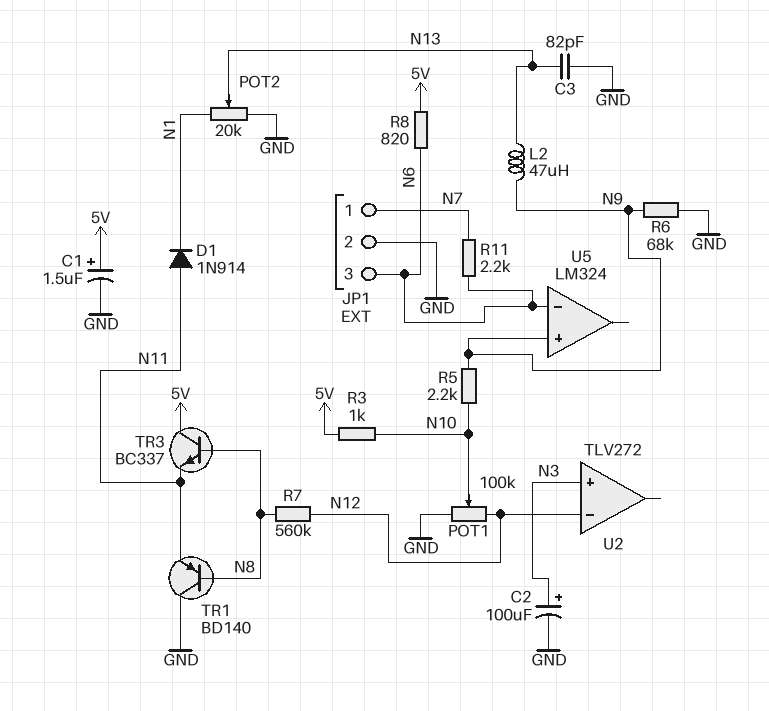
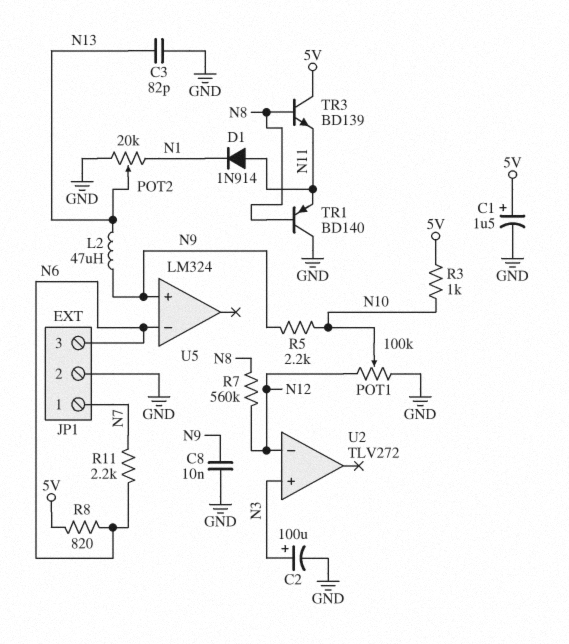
C8: none -> 10nF (GND, N9)
R6: 68k (GND, N9) -> none
TR3: NPN BC337 (B N8, C 5V, E N11) -> NPN BD139 (B N8, C 5V, E N11)

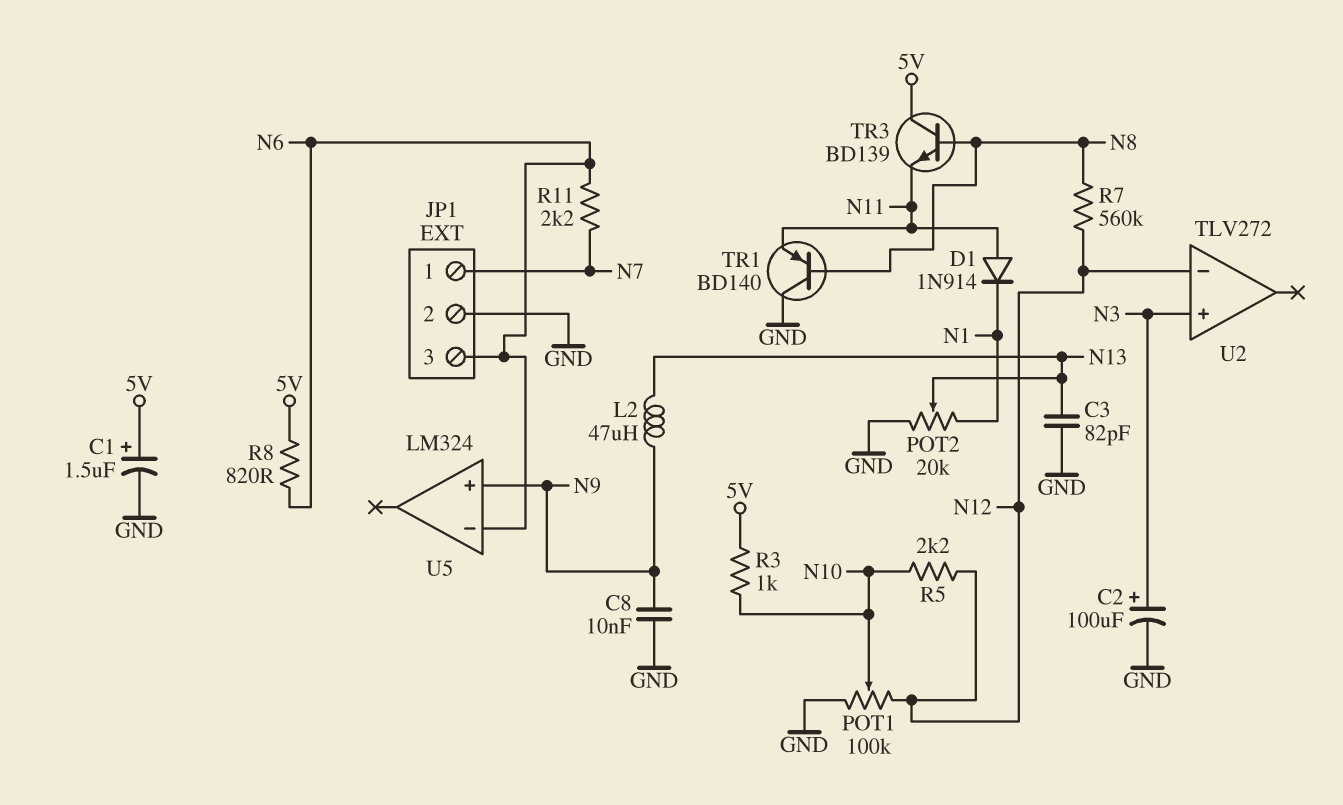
R5: 2.2k (N9, N10) -> 2.2k (N10, N12)

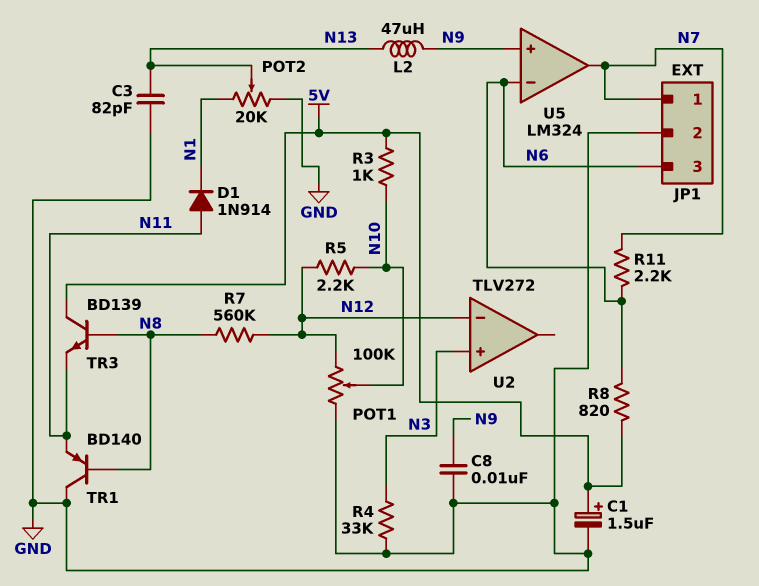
C2: 100uF (plus N3, minus GND) -> none
R4: none -> 33k (GND, N3)
U5 pin out: none -> N7

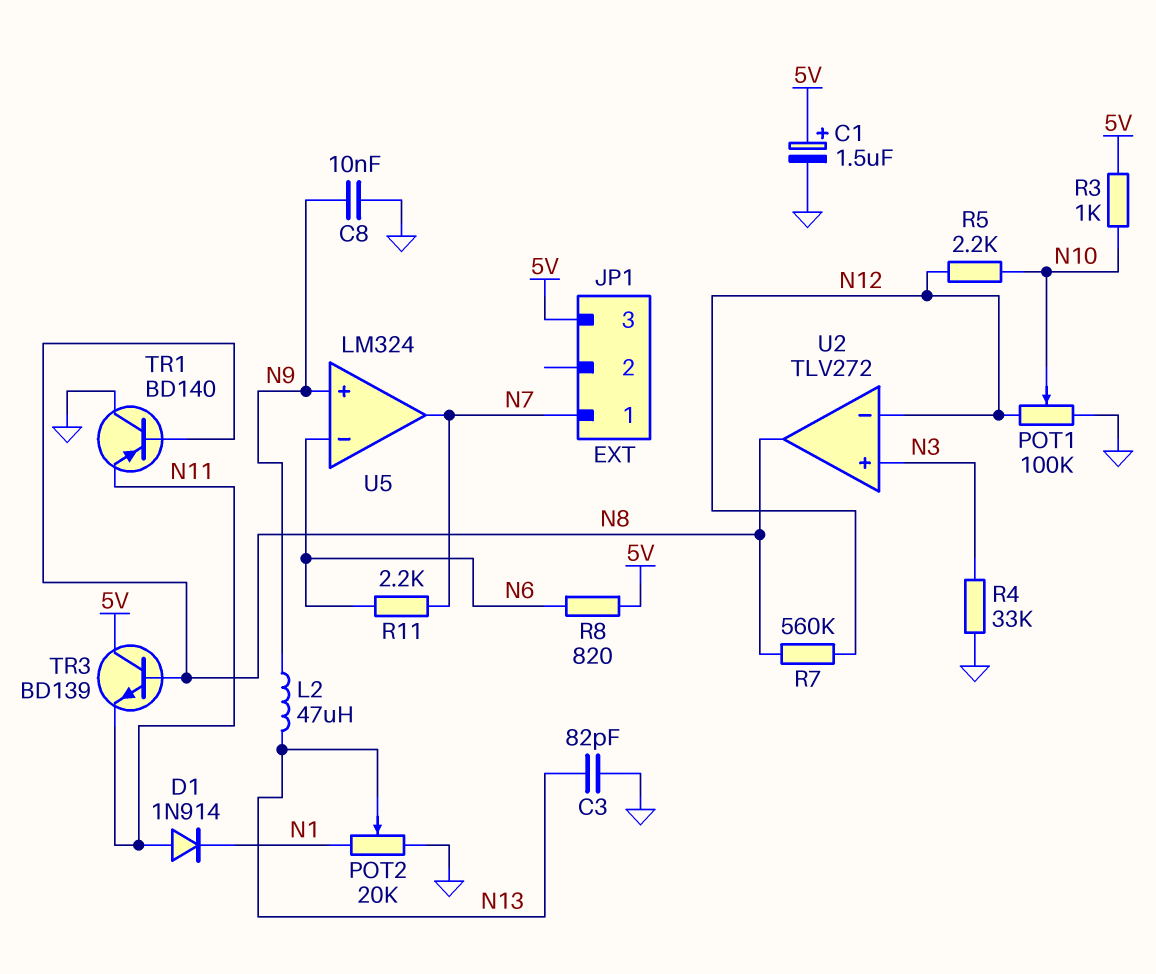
JP1 pin 2: GND -> none
JP1 pin 3: N6 -> 5V
U2 pin out: none -> N8

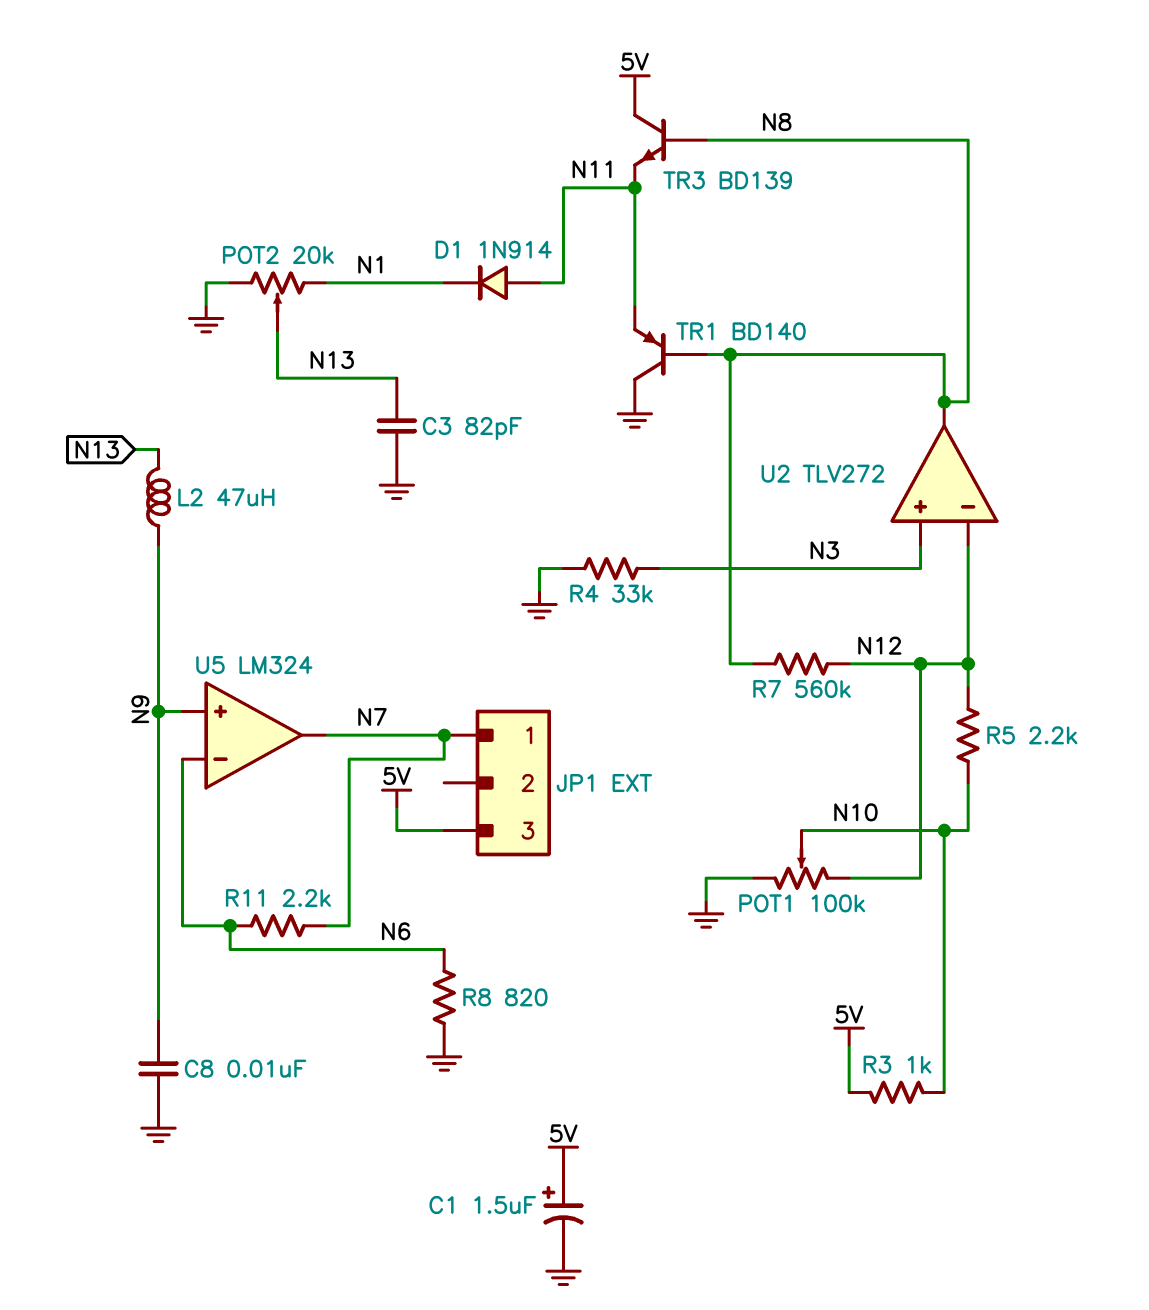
R8: 820 (5V, N6) -> 820 (GND, N6)

